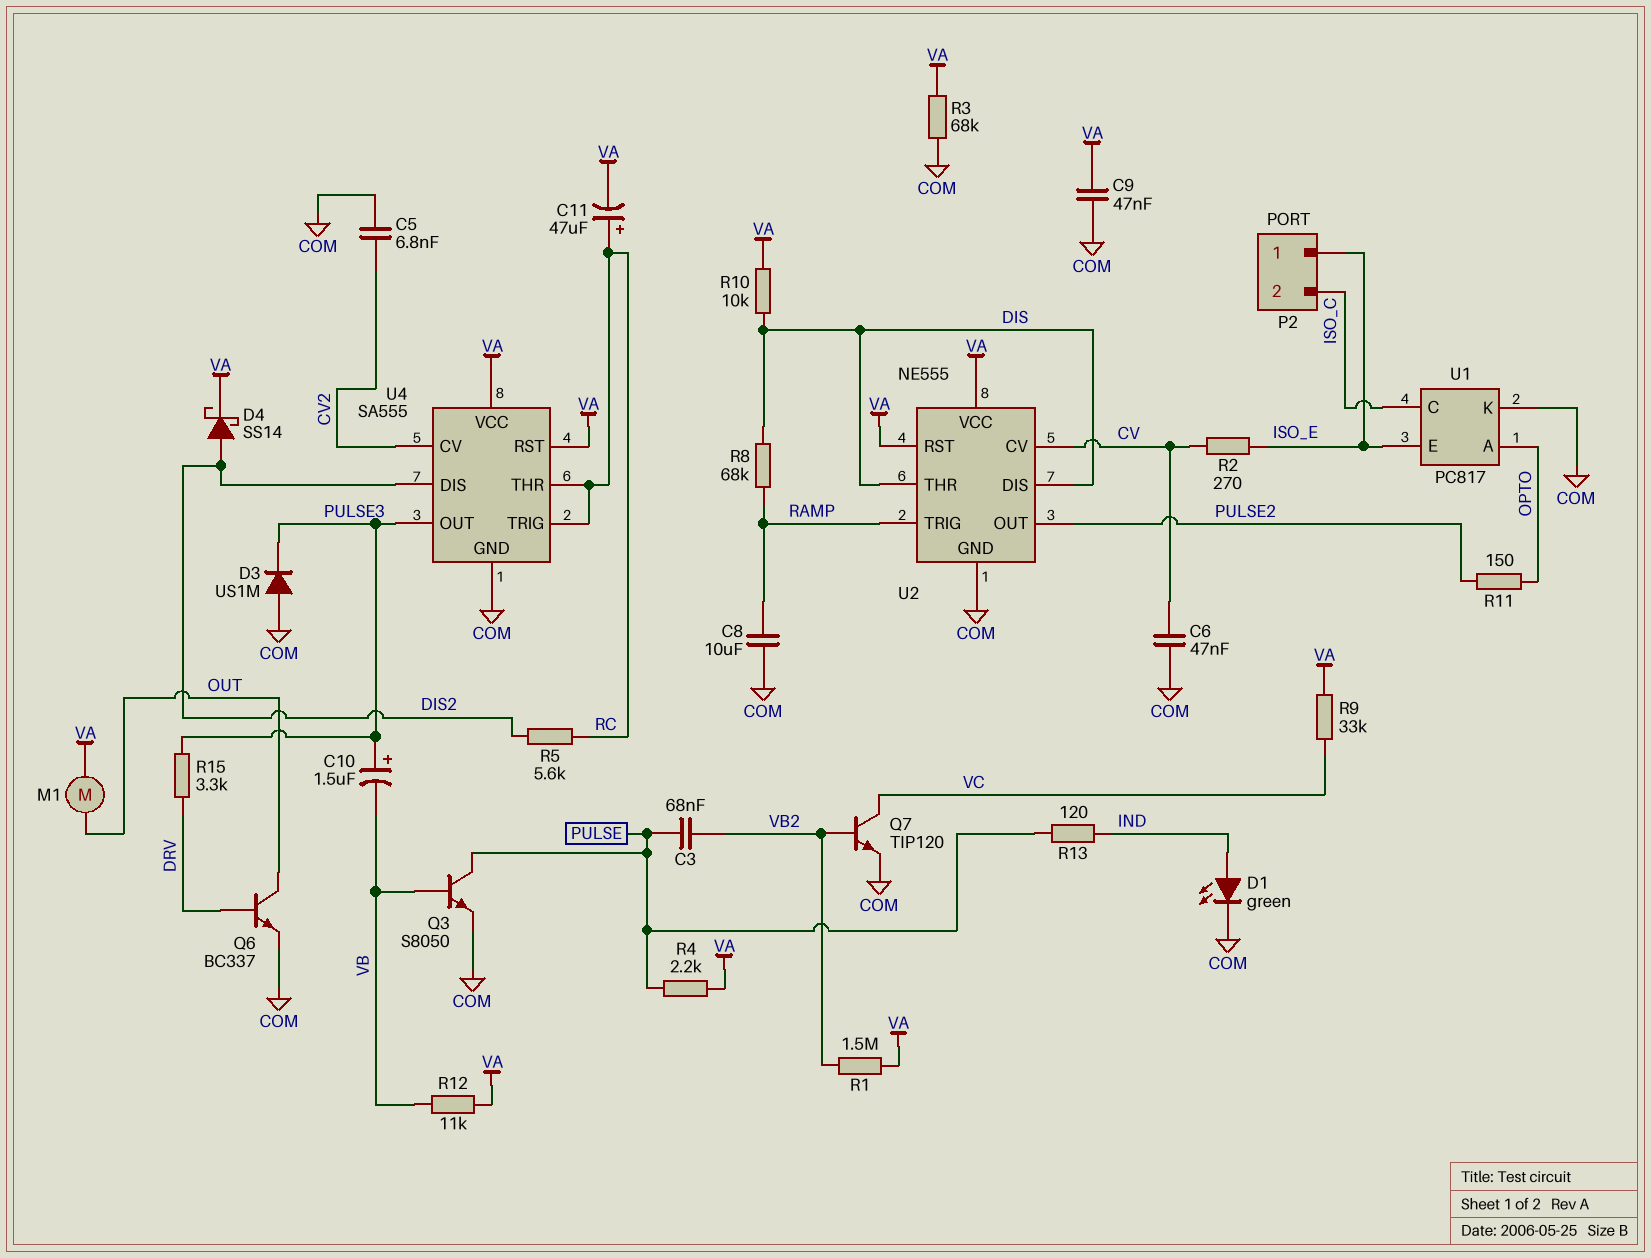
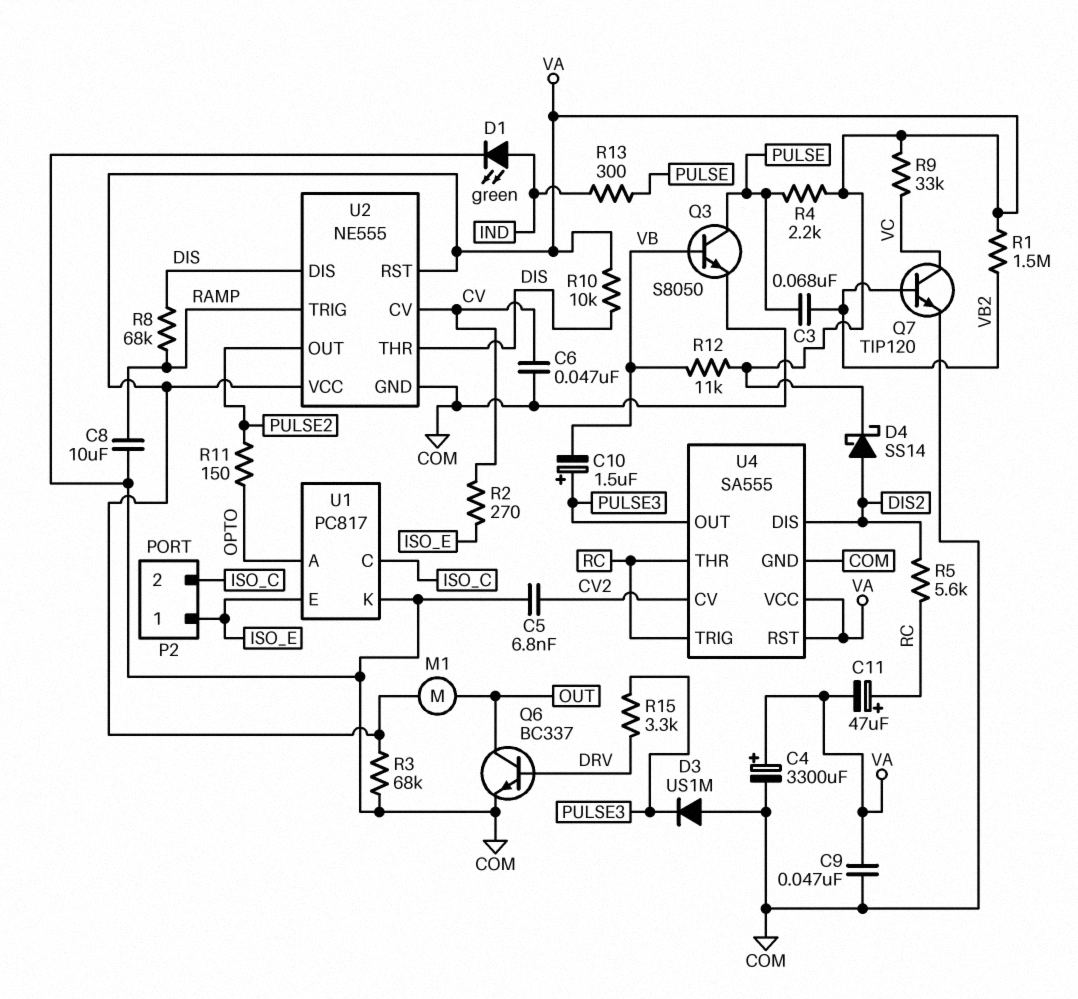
C4: none -> 3300uF (plus VA, minus COM)
R13: 120 (IND, PULSE) -> 300 (IND, PULSE)

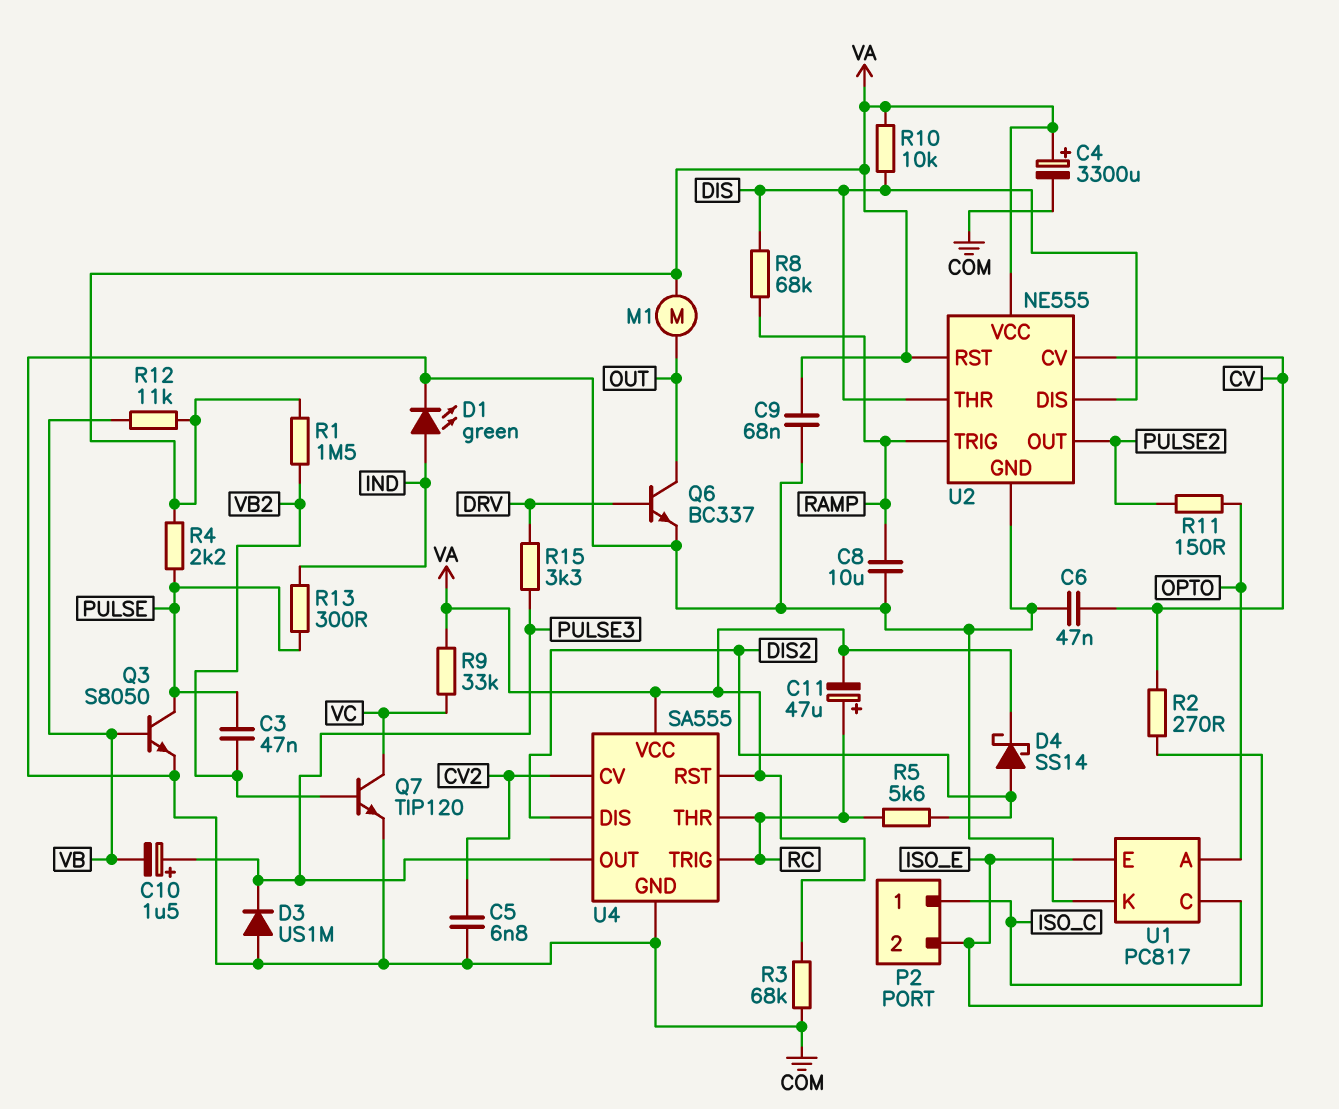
C3: 68nF (PULSE, VB2) -> 47nF (PULSE, VB2)
C9: 47nF (COM, VA) -> 68nF (COM, VA)
P2 pin 1: ISO_E -> ISO_C
P2 pin 2: ISO_C -> ISO_E

